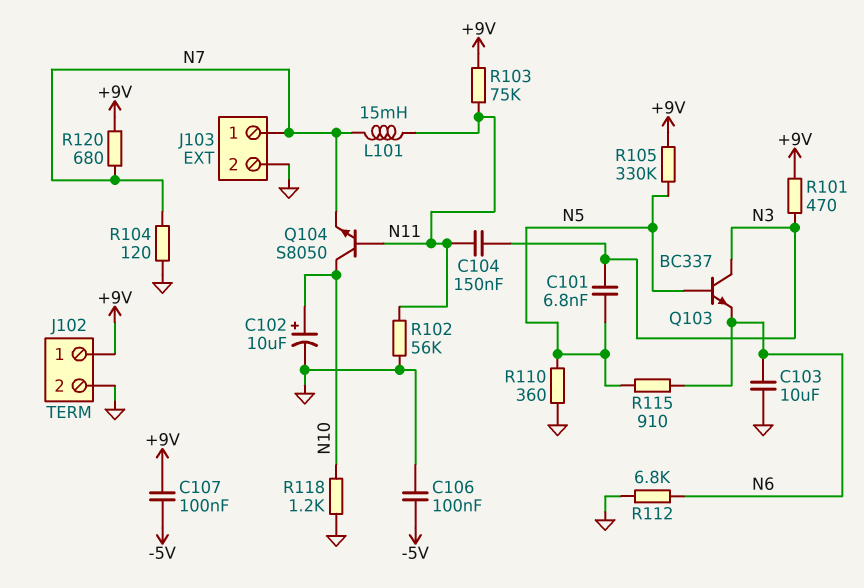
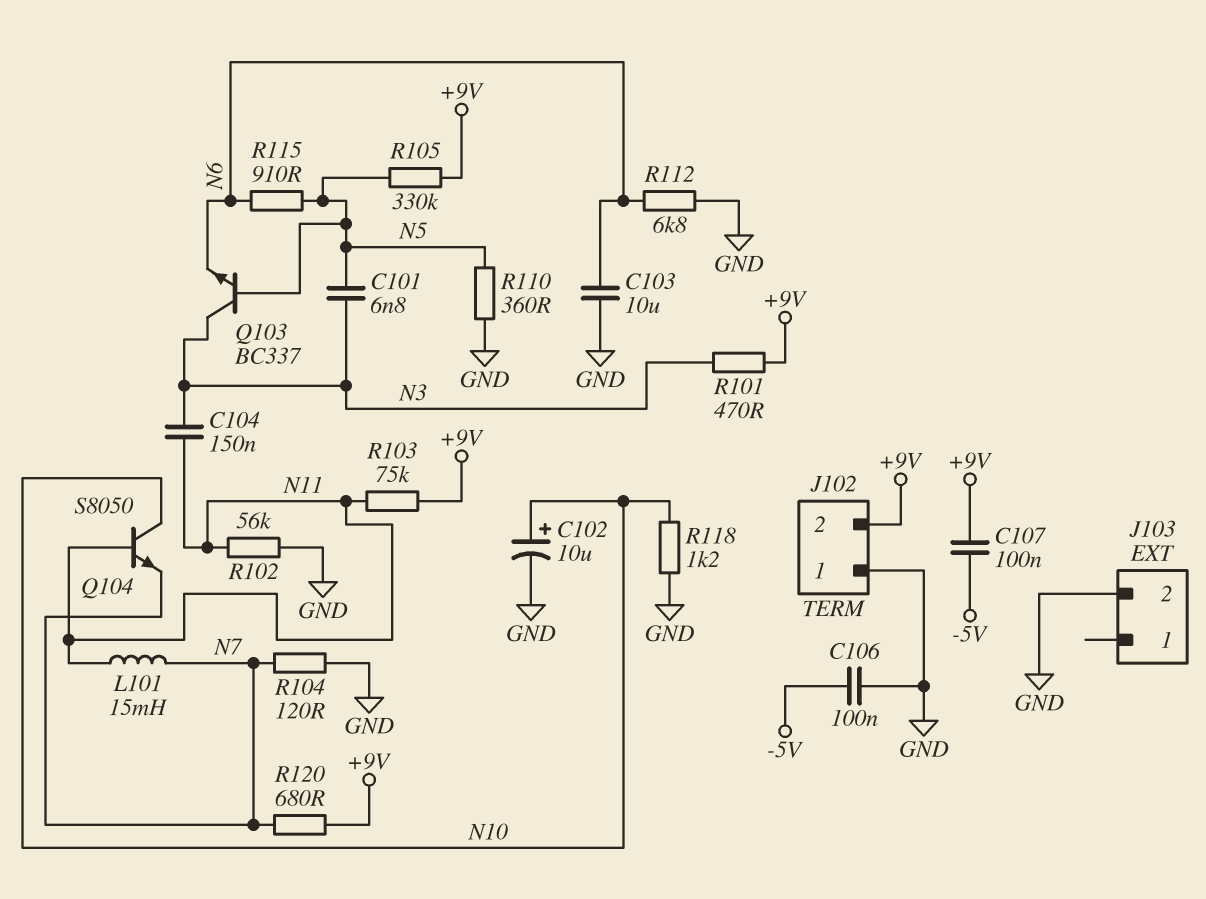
J102 pin 1: +9V -> GND
J102 pin 2: GND -> +9V
J103 pin 1: N7 -> none

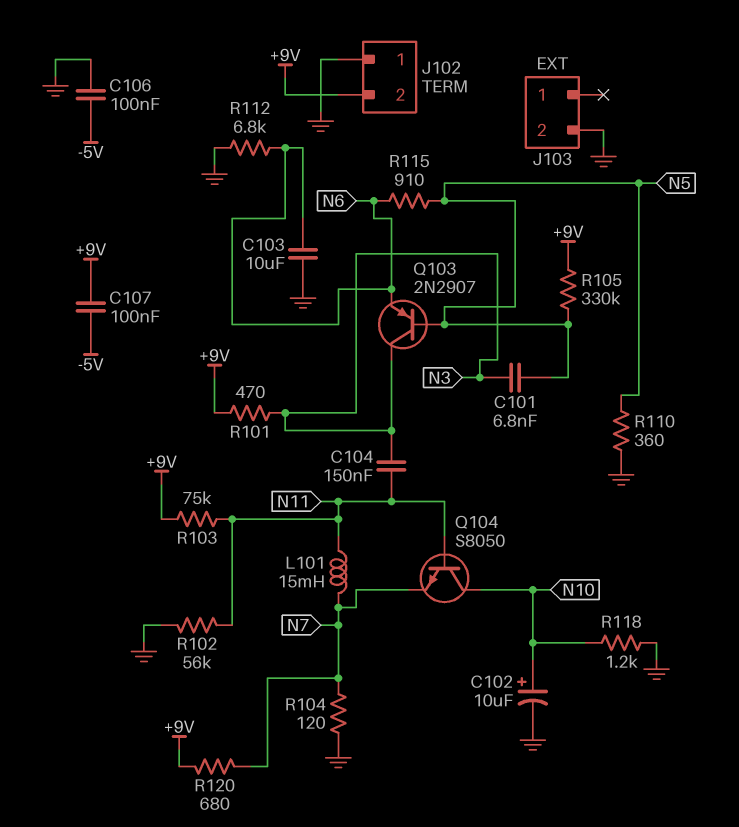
Q103: NPN BC337 (B N5, C N3, E N6) -> PNP 2N2907 (B N5, C N3, E N6)

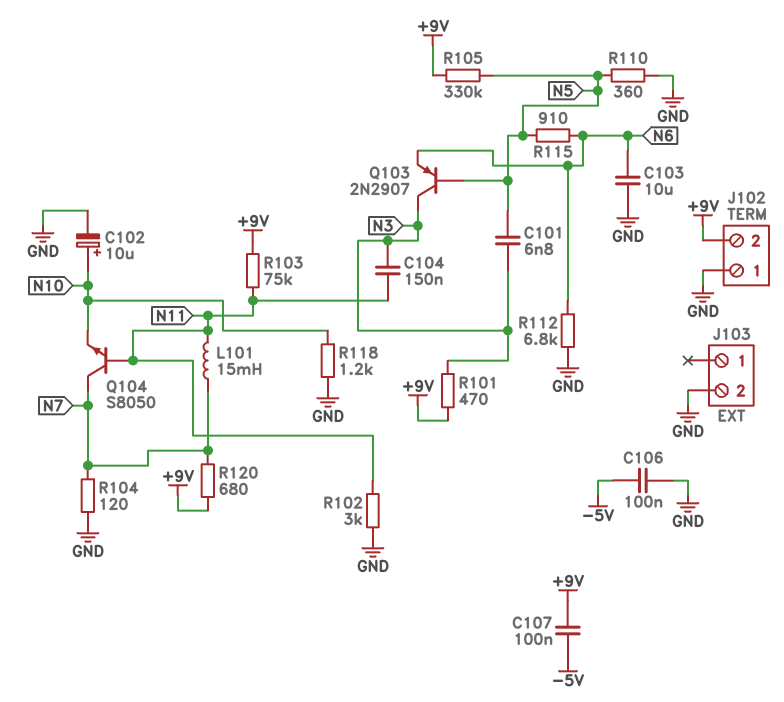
Q104: NPN S8050 (B N11, C N10, E N7) -> NPN S8050 (B N11, C N7, E N10)
R102: 56k (GND, N11) -> 3k (GND, N11)

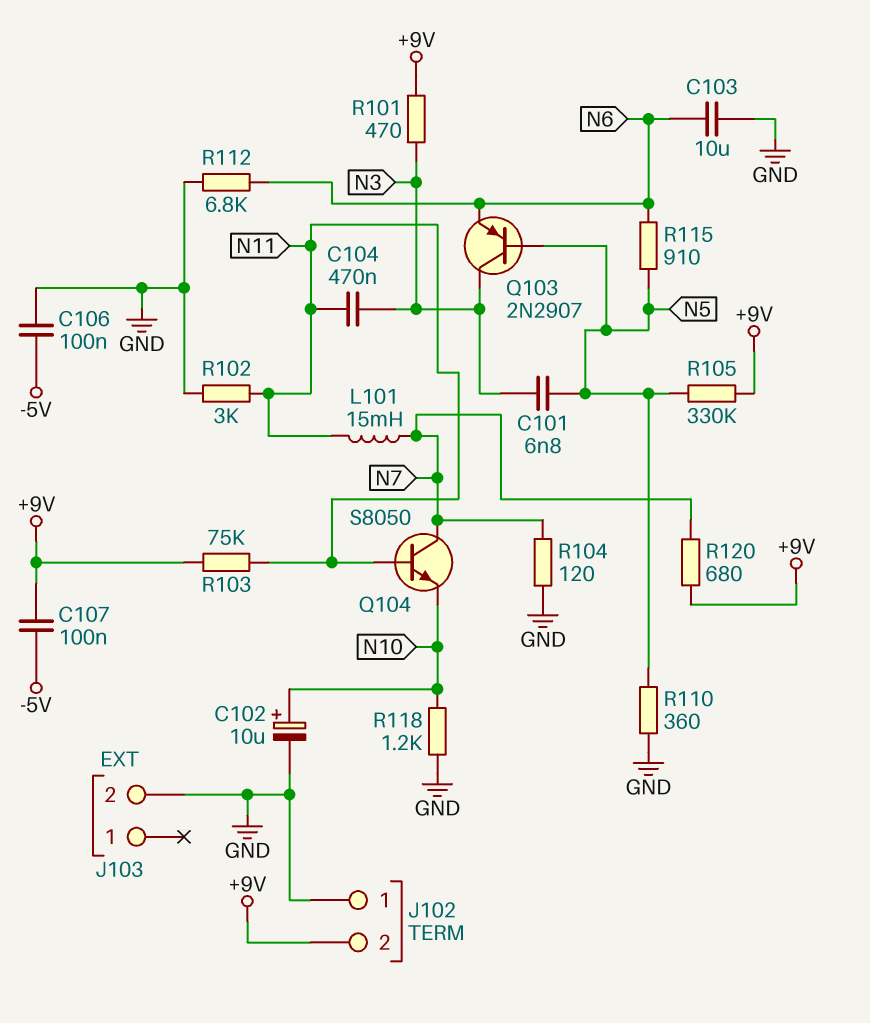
C104: 150nF (N3, N11) -> 470nF (N3, N11)

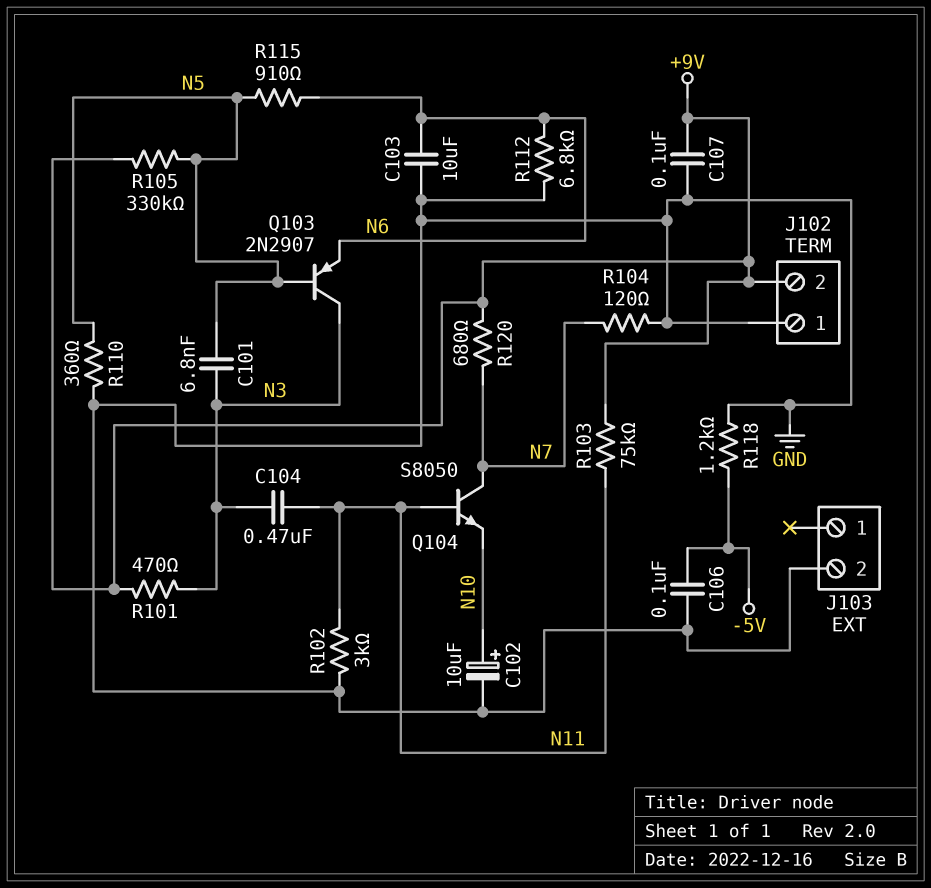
C107: 100nF (+9V, -5V) -> 100nF (+9V, GND)
L101: 15mH (N7, N11) -> none
R118: 1.2k (GND, N10) -> 1.2k (-5V, GND)

